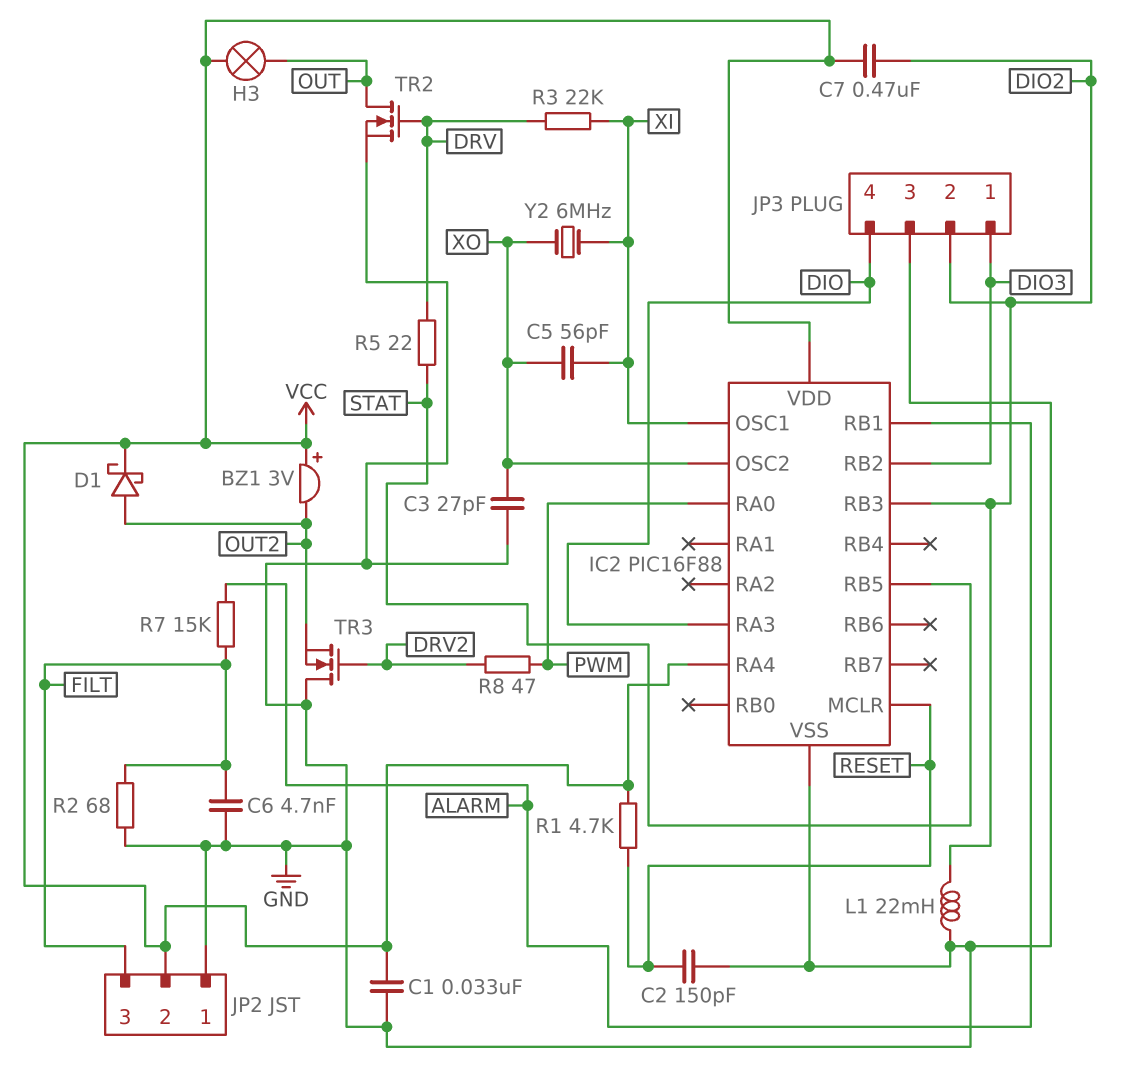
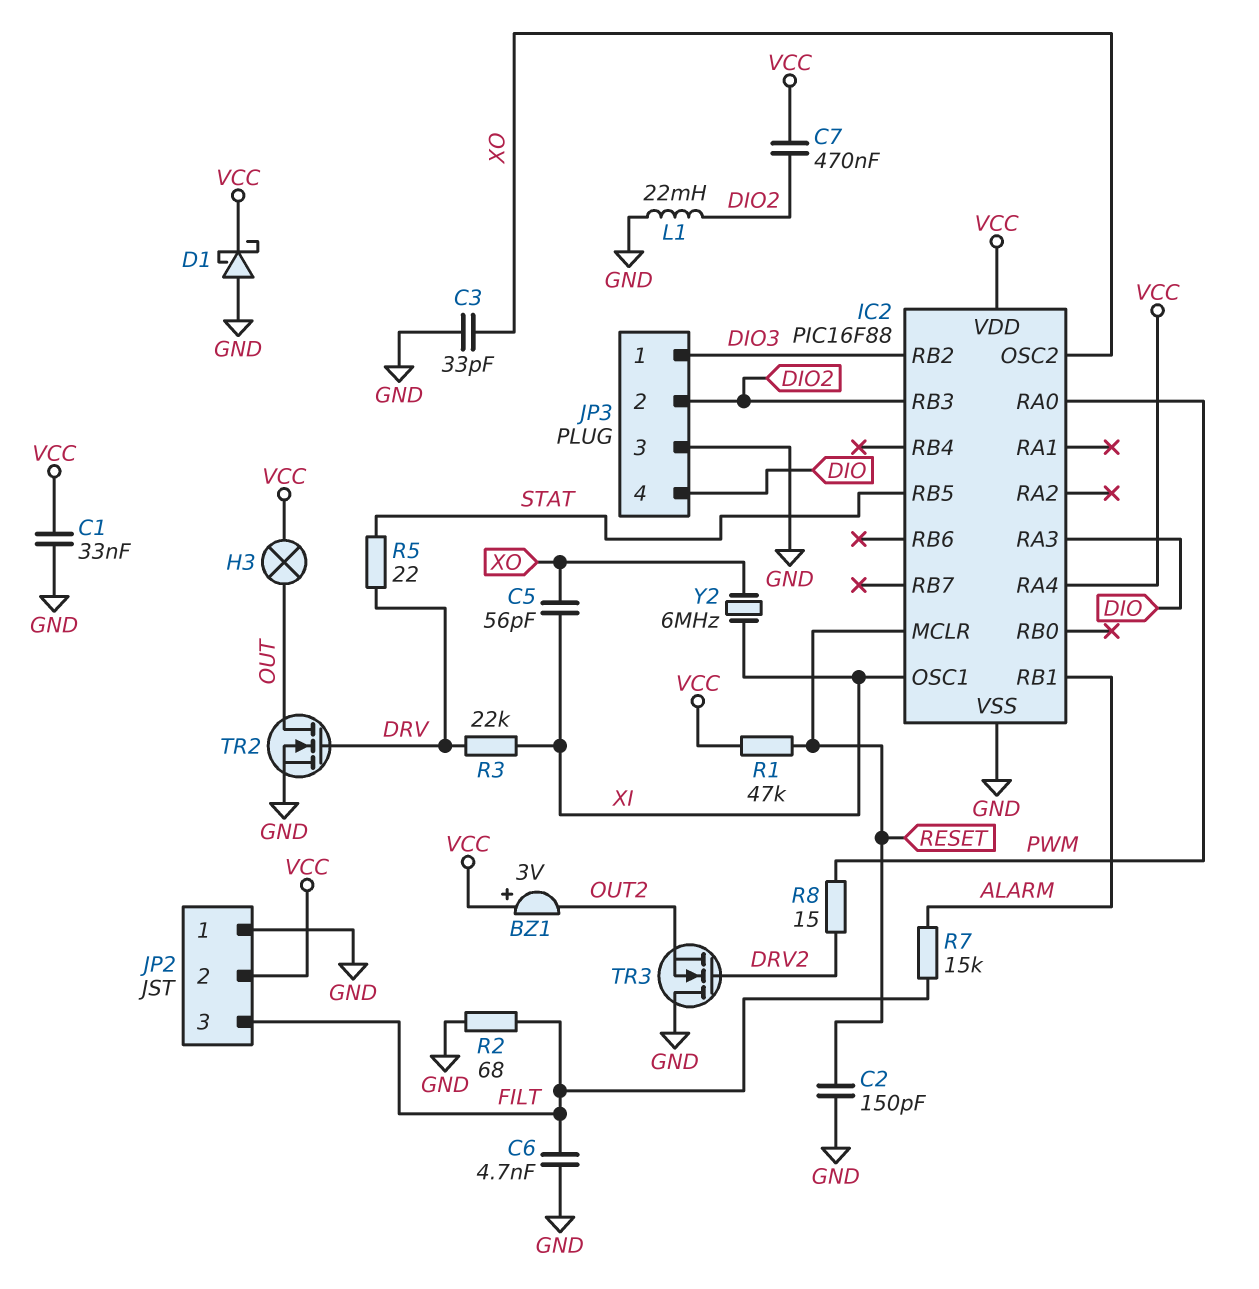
C3: 27pF (GND, XO) -> 33pF (GND, XO)
D1: schottky (A OUT2, K VCC) -> schottky (A GND, K VCC)
R1: 4.7k (RESET, VCC) -> 47k (RESET, VCC)
R8: 47 (DRV2, PWM) -> 15 (DRV2, PWM)

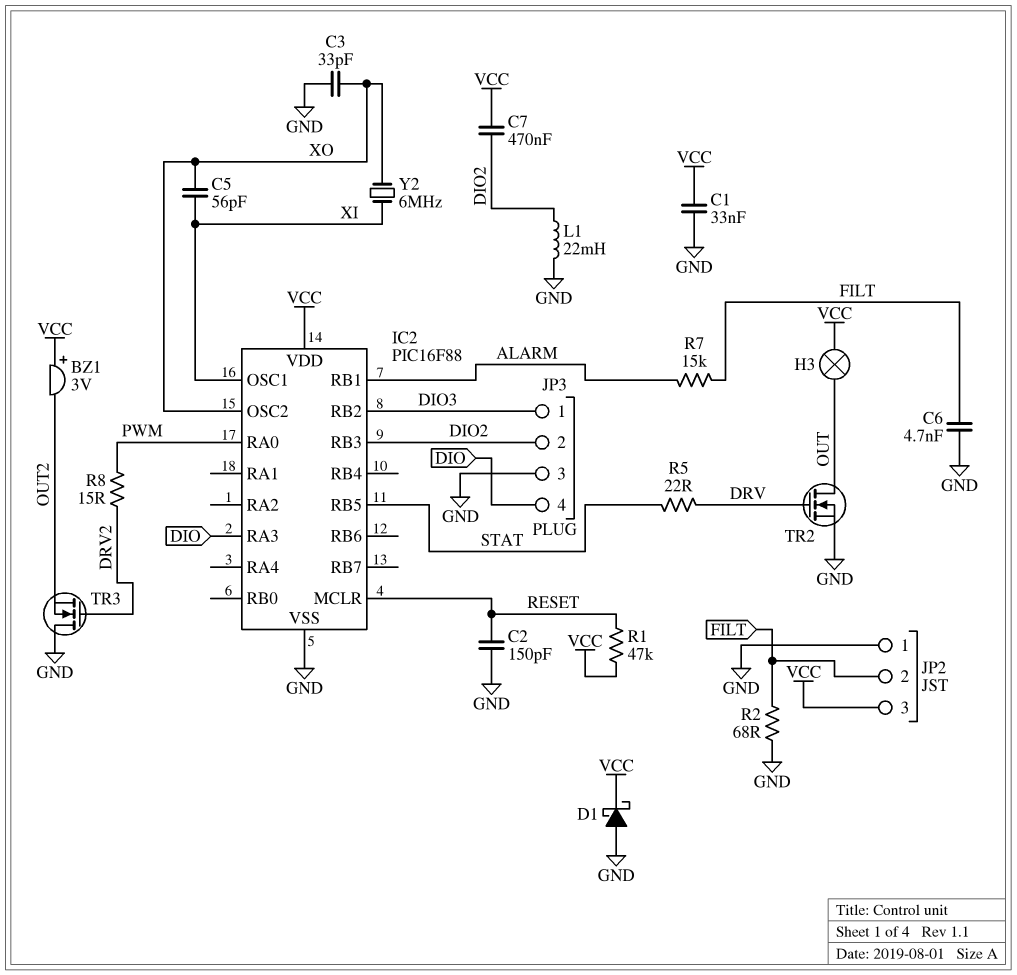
IC2 pin RA4: VCC -> none
JP2 pin 2: VCC -> FILT
JP2 pin 3: FILT -> VCC
R3: 22k (DRV, XI) -> none

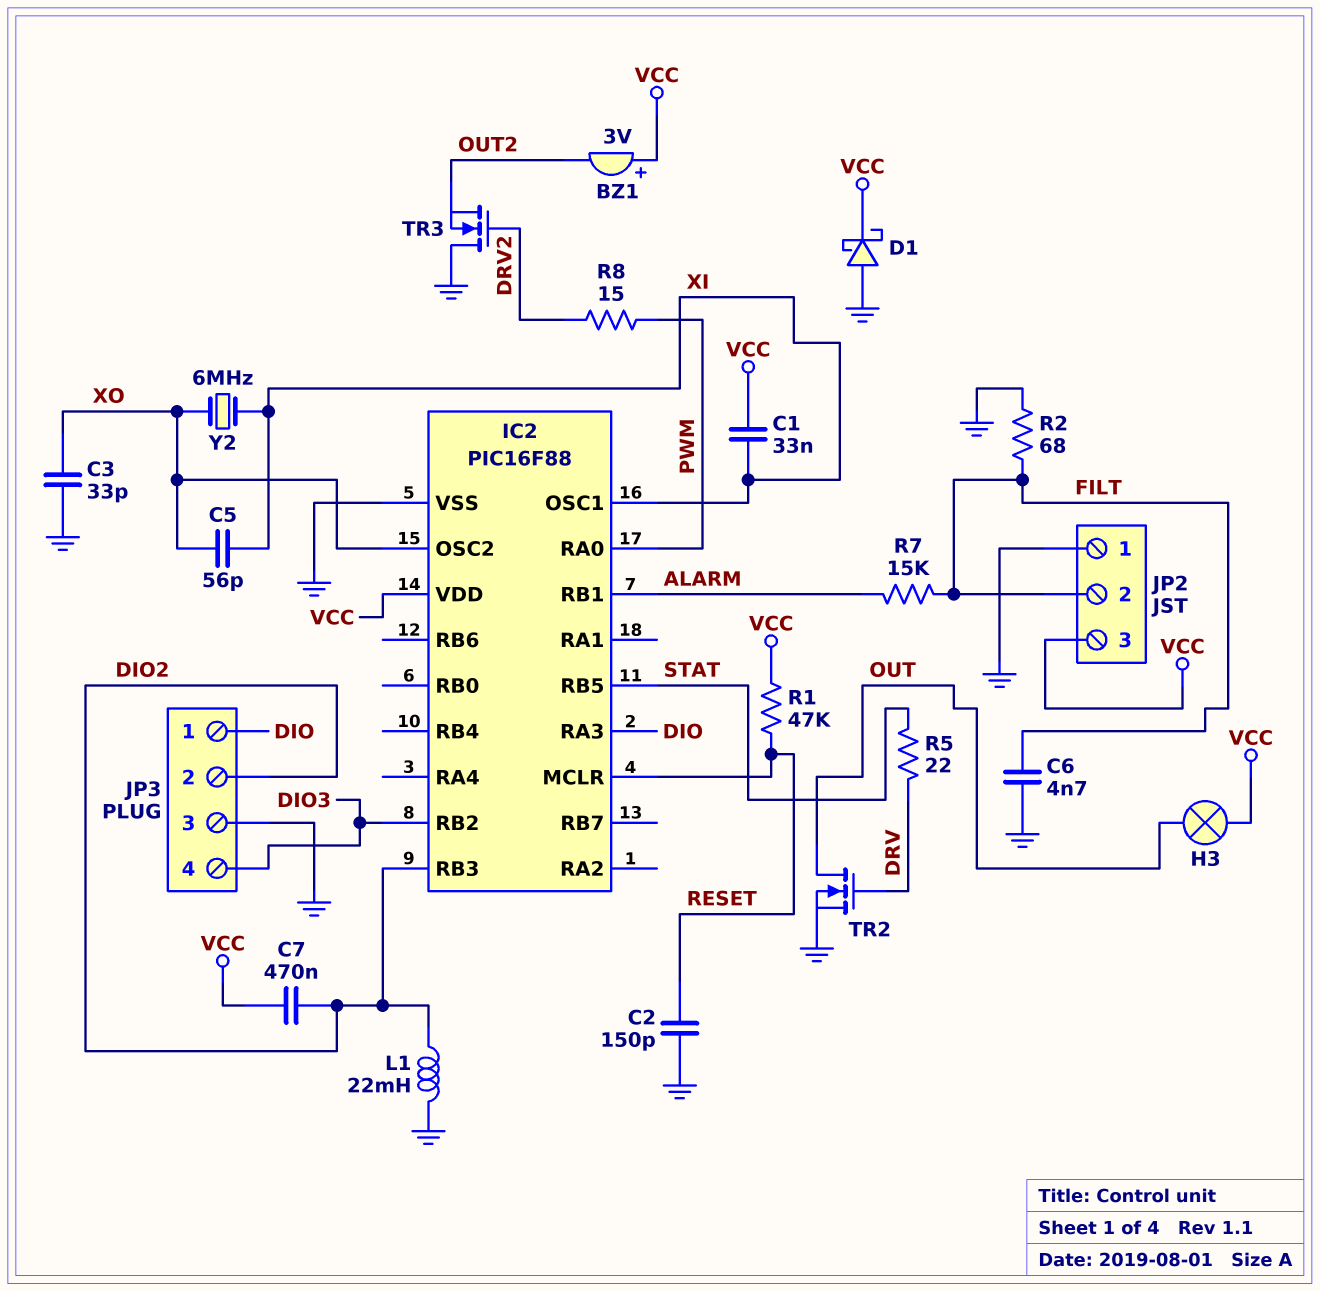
C1: 33nF (GND, VCC) -> 33nF (VCC, XI)
JP3 pin 1: DIO3 -> DIO
JP3 pin 4: DIO -> DIO3

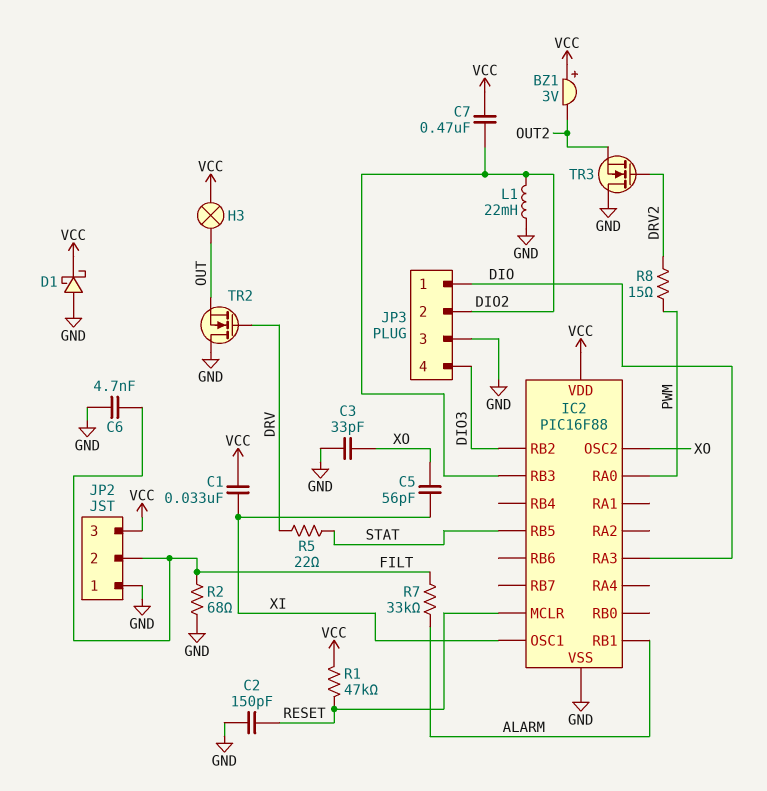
R7: 15k (ALARM, FILT) -> 33k (ALARM, FILT)
TR2: NMOS (G DRV, D OUT, S GND) -> NMOS (G DRV, D GND, S OUT)
Y2: 6MHz (XI, XO) -> none

